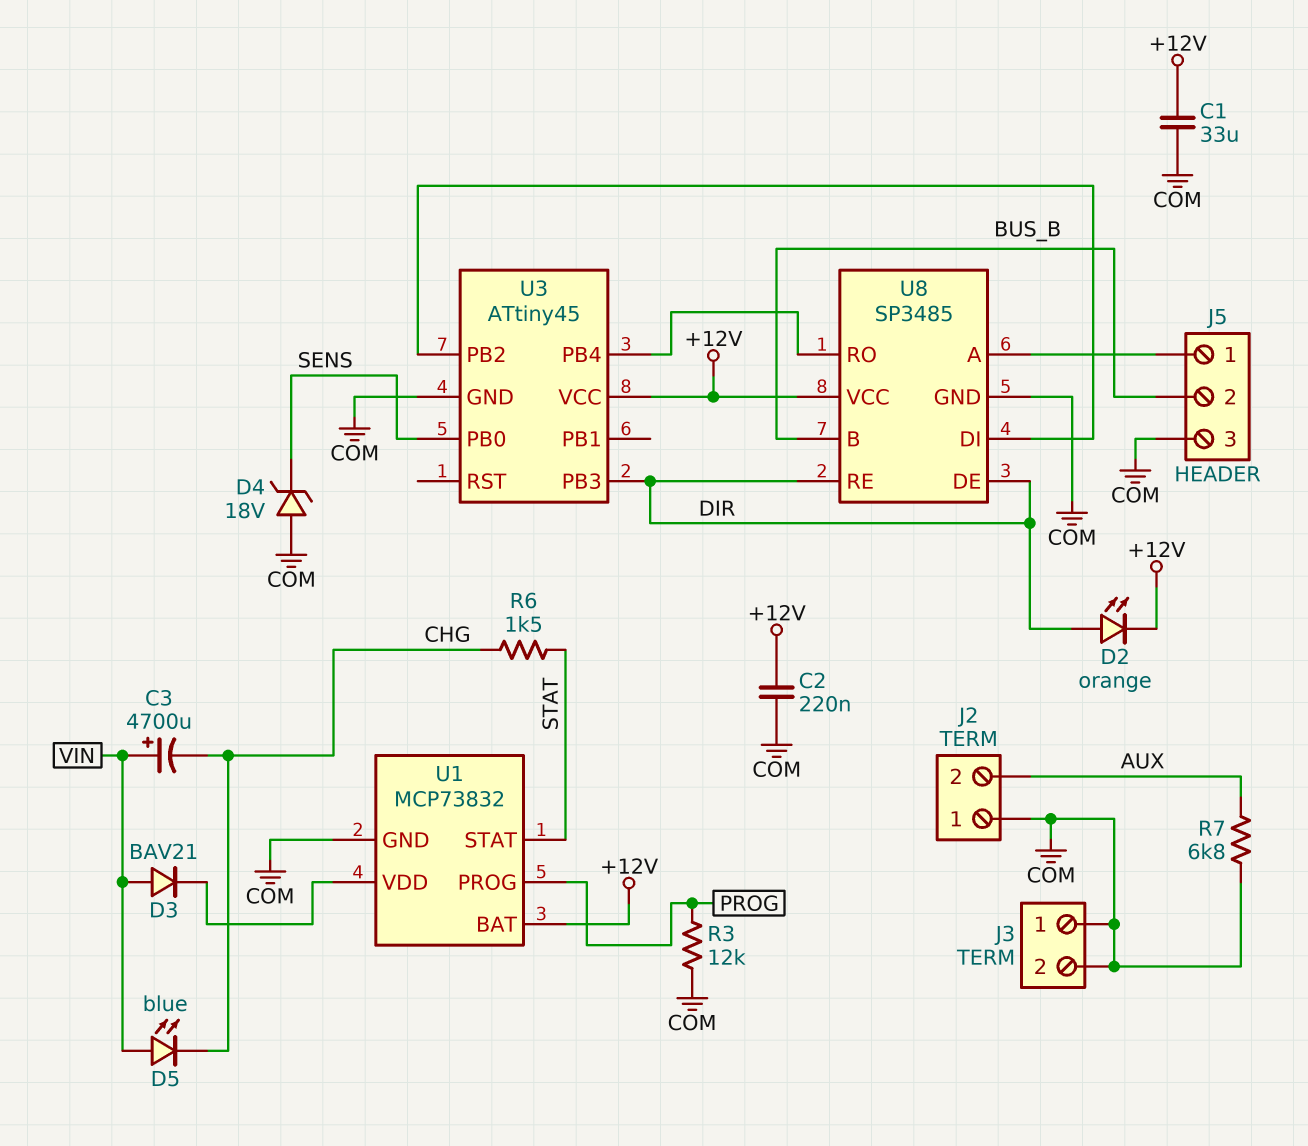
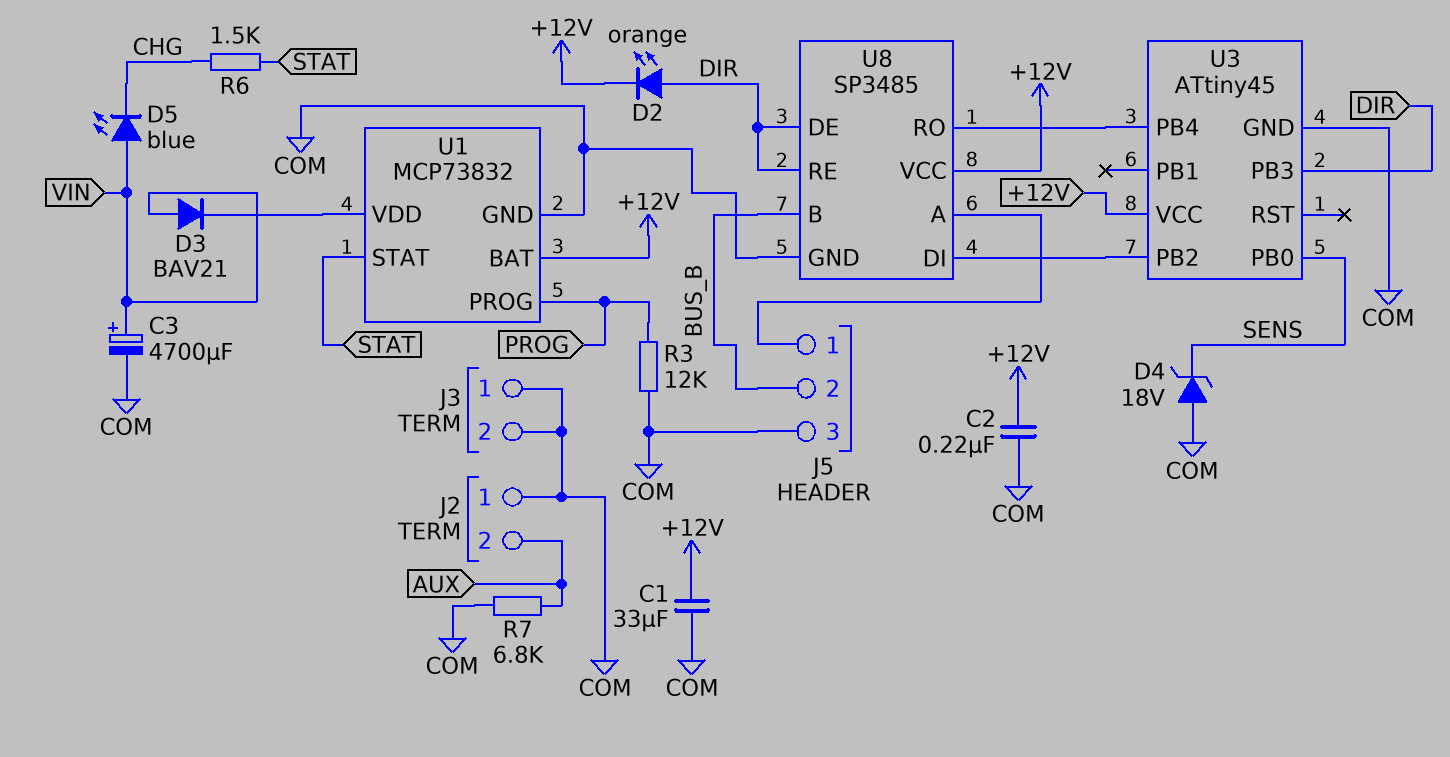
C3: 4700uF (plus VIN, minus CHG) -> 4700uF (plus VIN, minus COM)

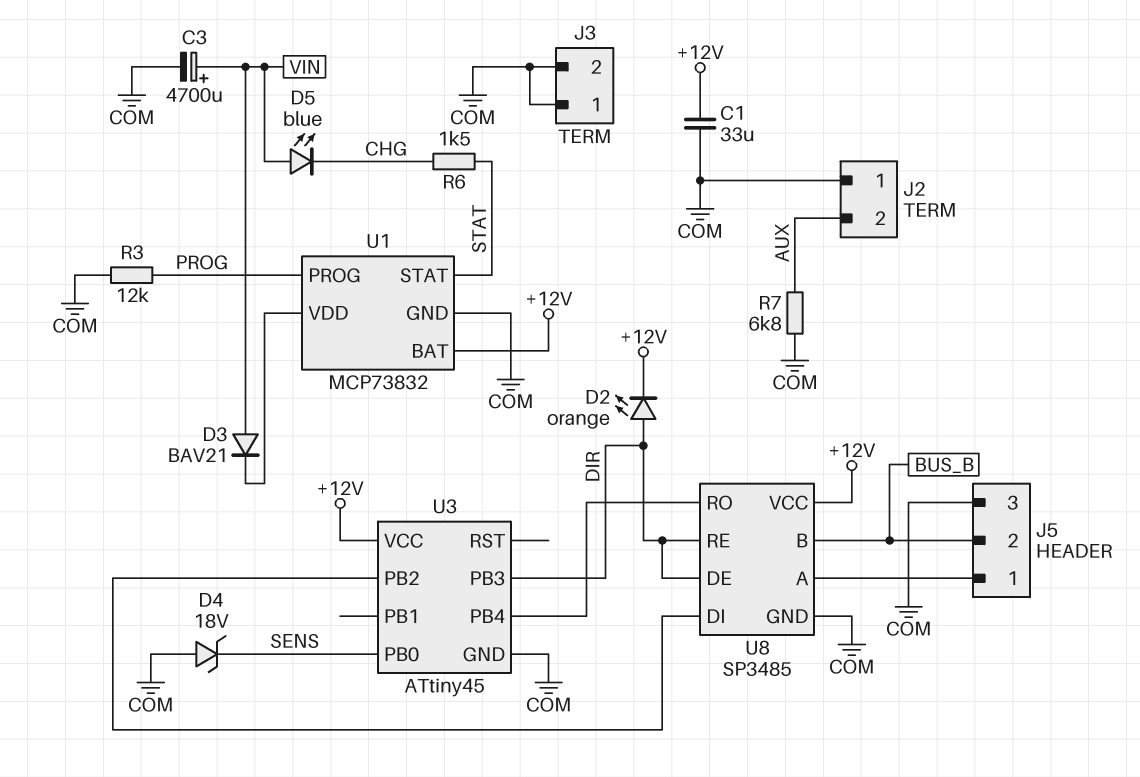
C2: 220nF (+12V, COM) -> none

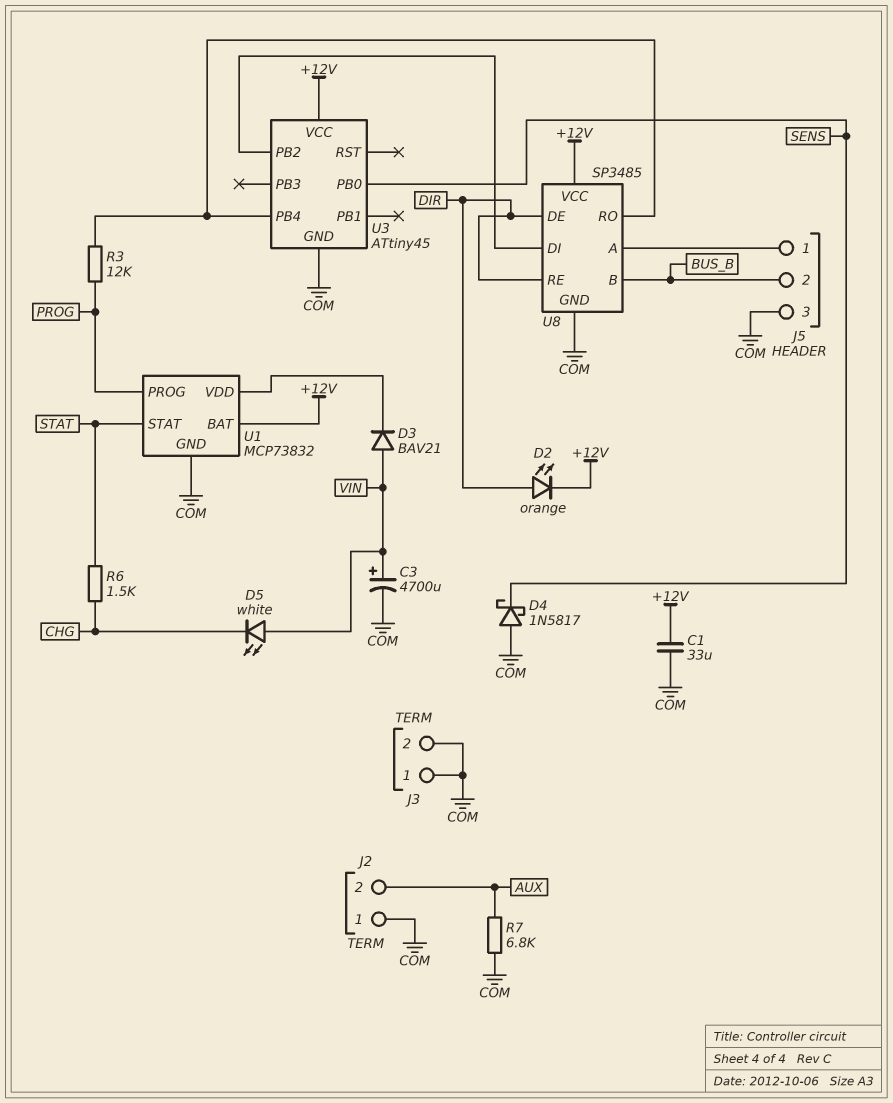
D4: zener 18V (A COM, K SENS) -> schottky 1N5817 (A COM, K SENS)
D5: LED blue (A VIN, K CHG) -> LED white (A VIN, K CHG)
R3: 12k (COM, PROG) -> 12k (PROG, U3/PB4)
U3 pin PB3: DIR -> none

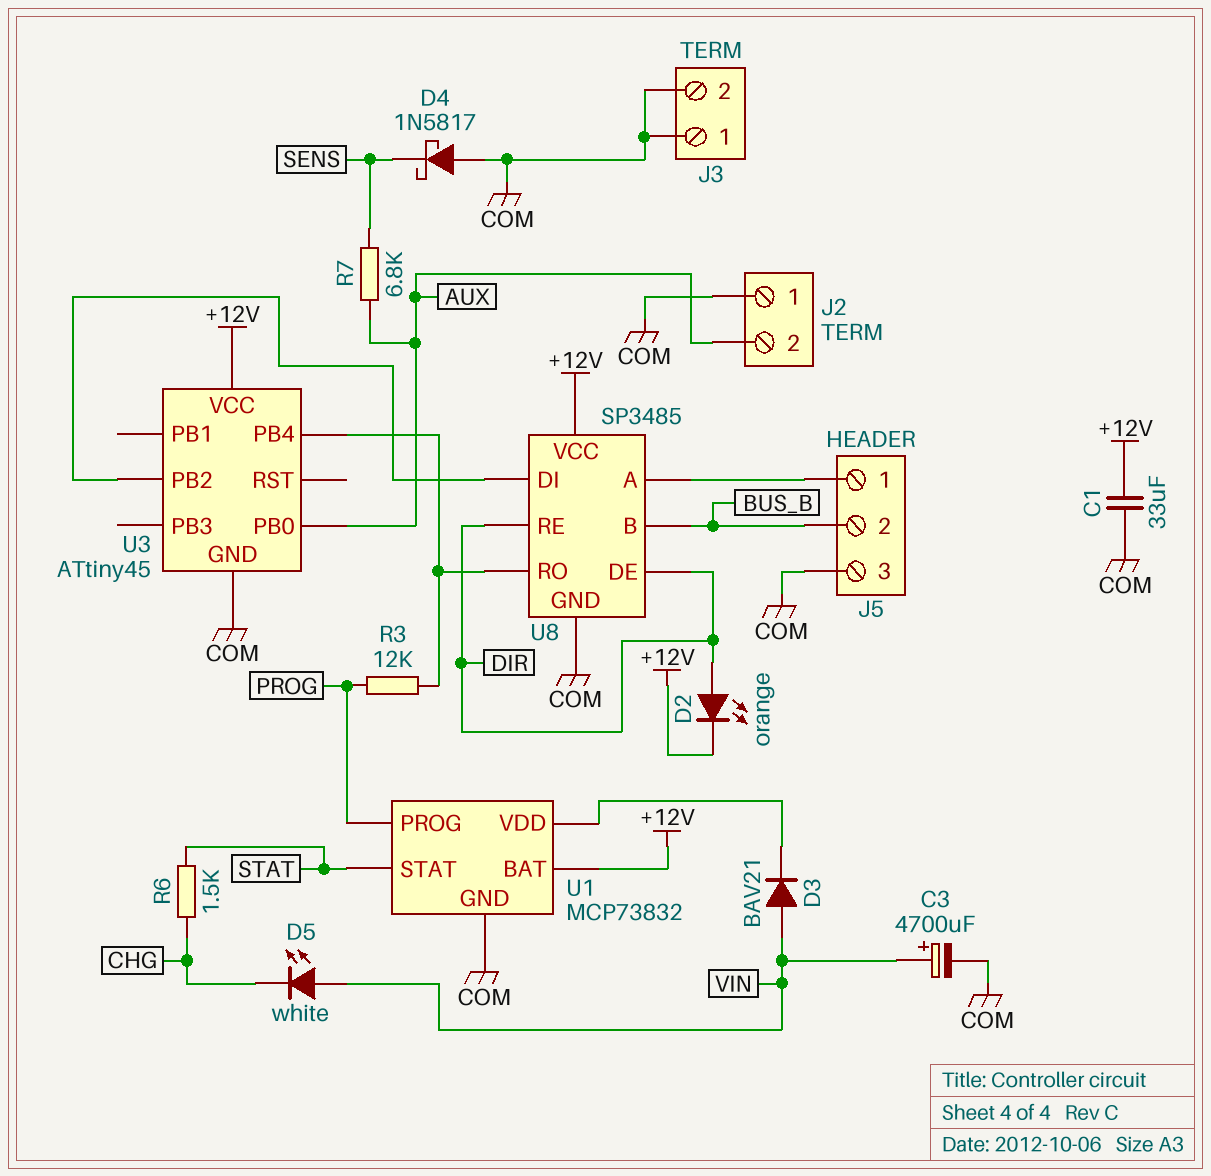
R7: 6.8k (AUX, COM) -> 6.8k (AUX, SENS)
U3 pin PB0: SENS -> AUX

